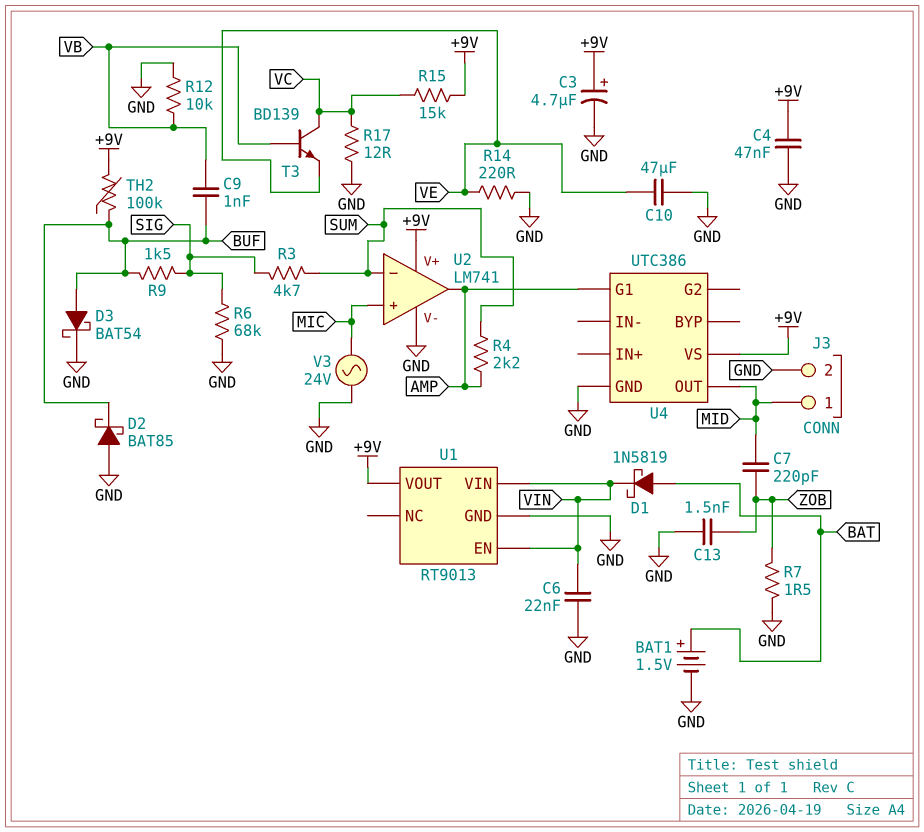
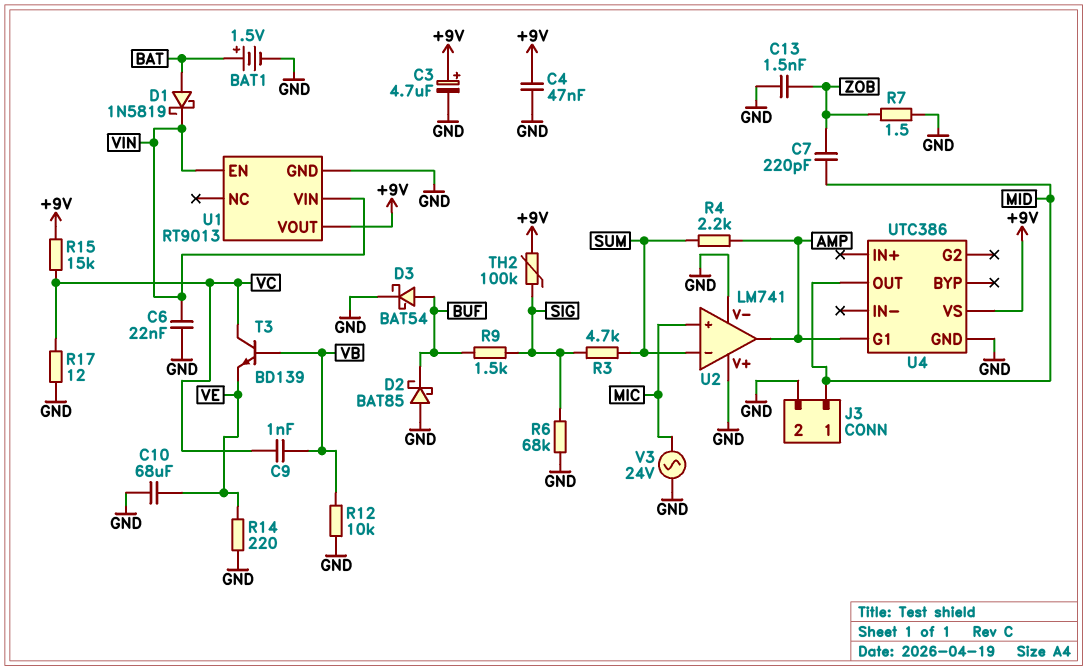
C9: 1nF (BUF, VB) -> 1nF (VB, VC)
C10: 47uF (GND, VE) -> 68uF (GND, VE)
TH2: 100k (+9V, BUF) -> 100k (+9V, SIG)
U2 pin V+: +9V -> GND

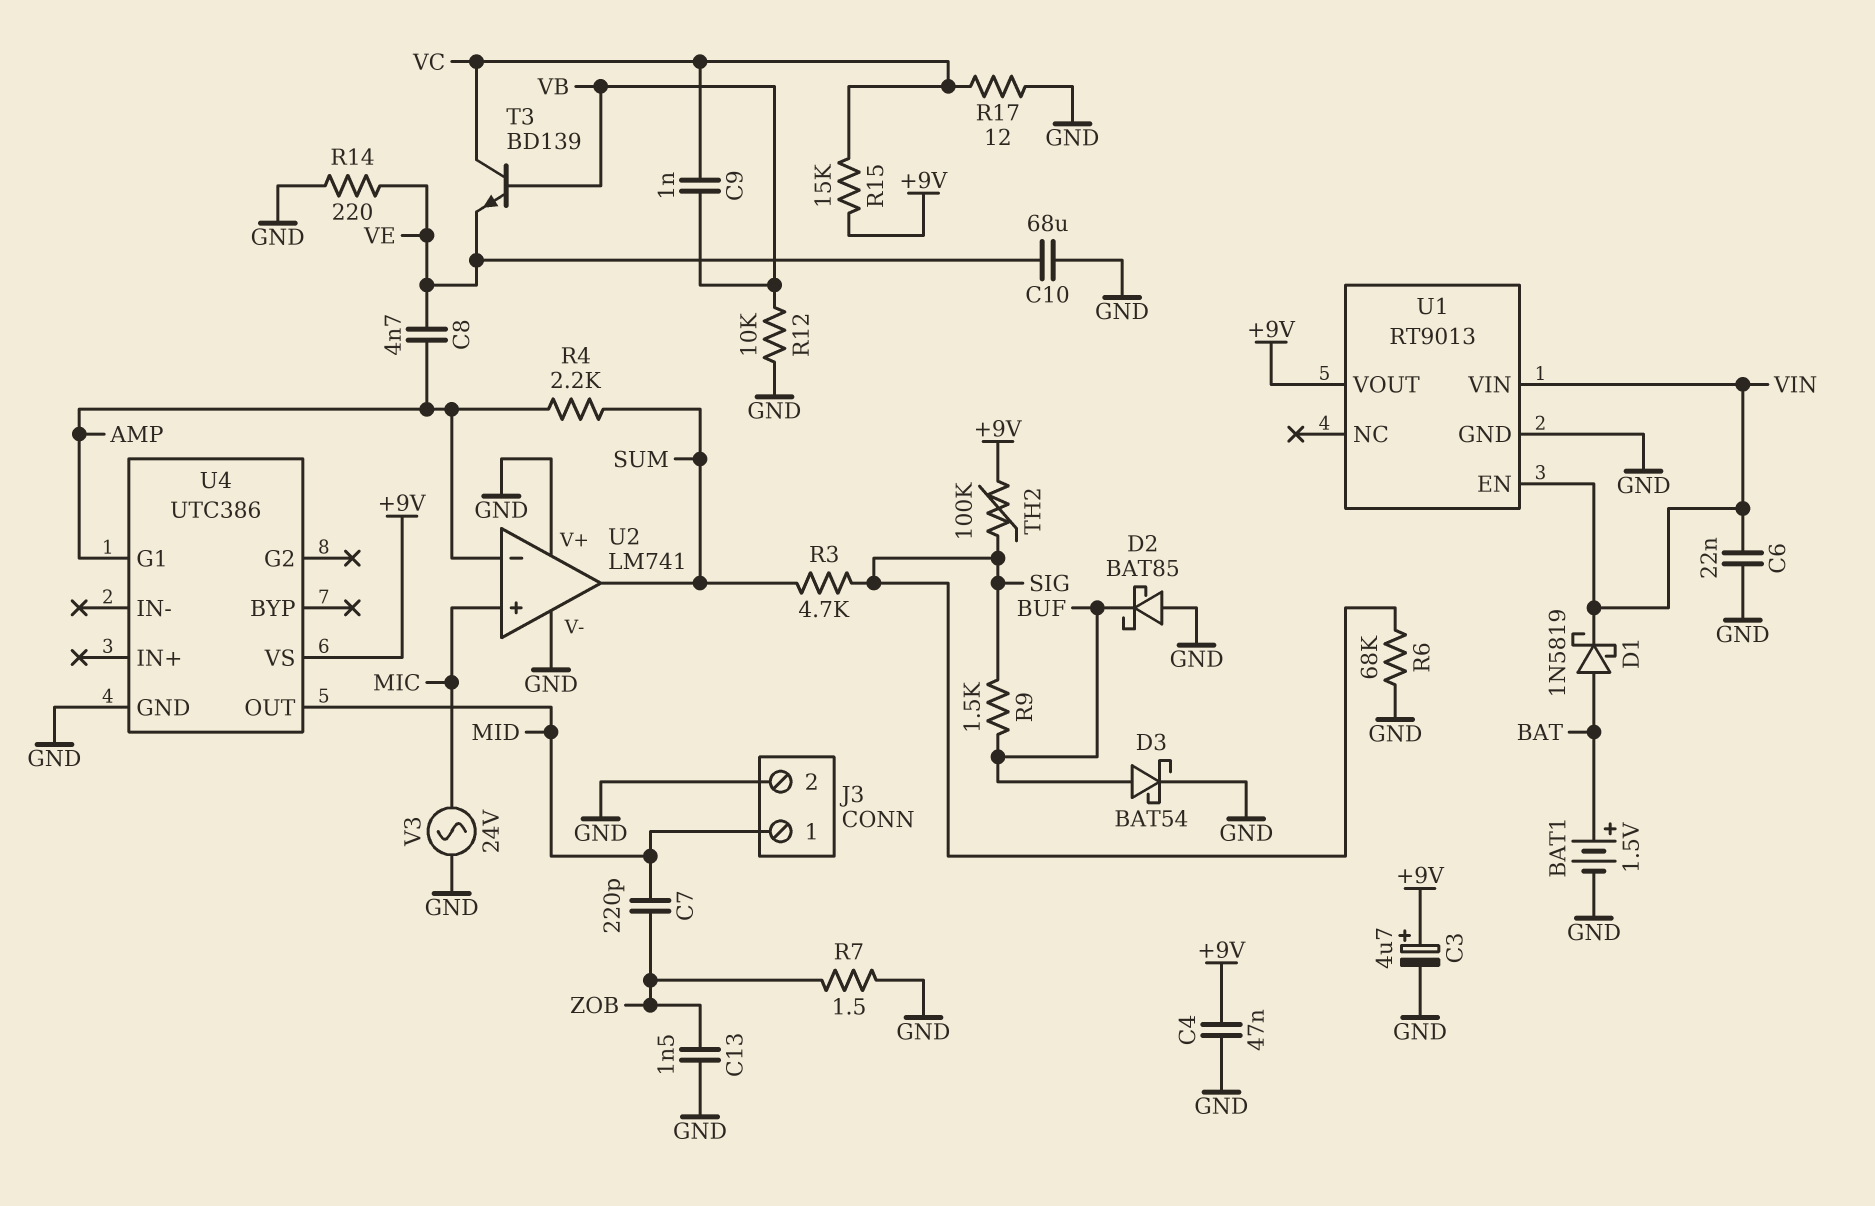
C8: none -> 4.7nF (AMP, VE)
U2 pin in-: SUM -> AMP
U2 pin out: AMP -> SUM

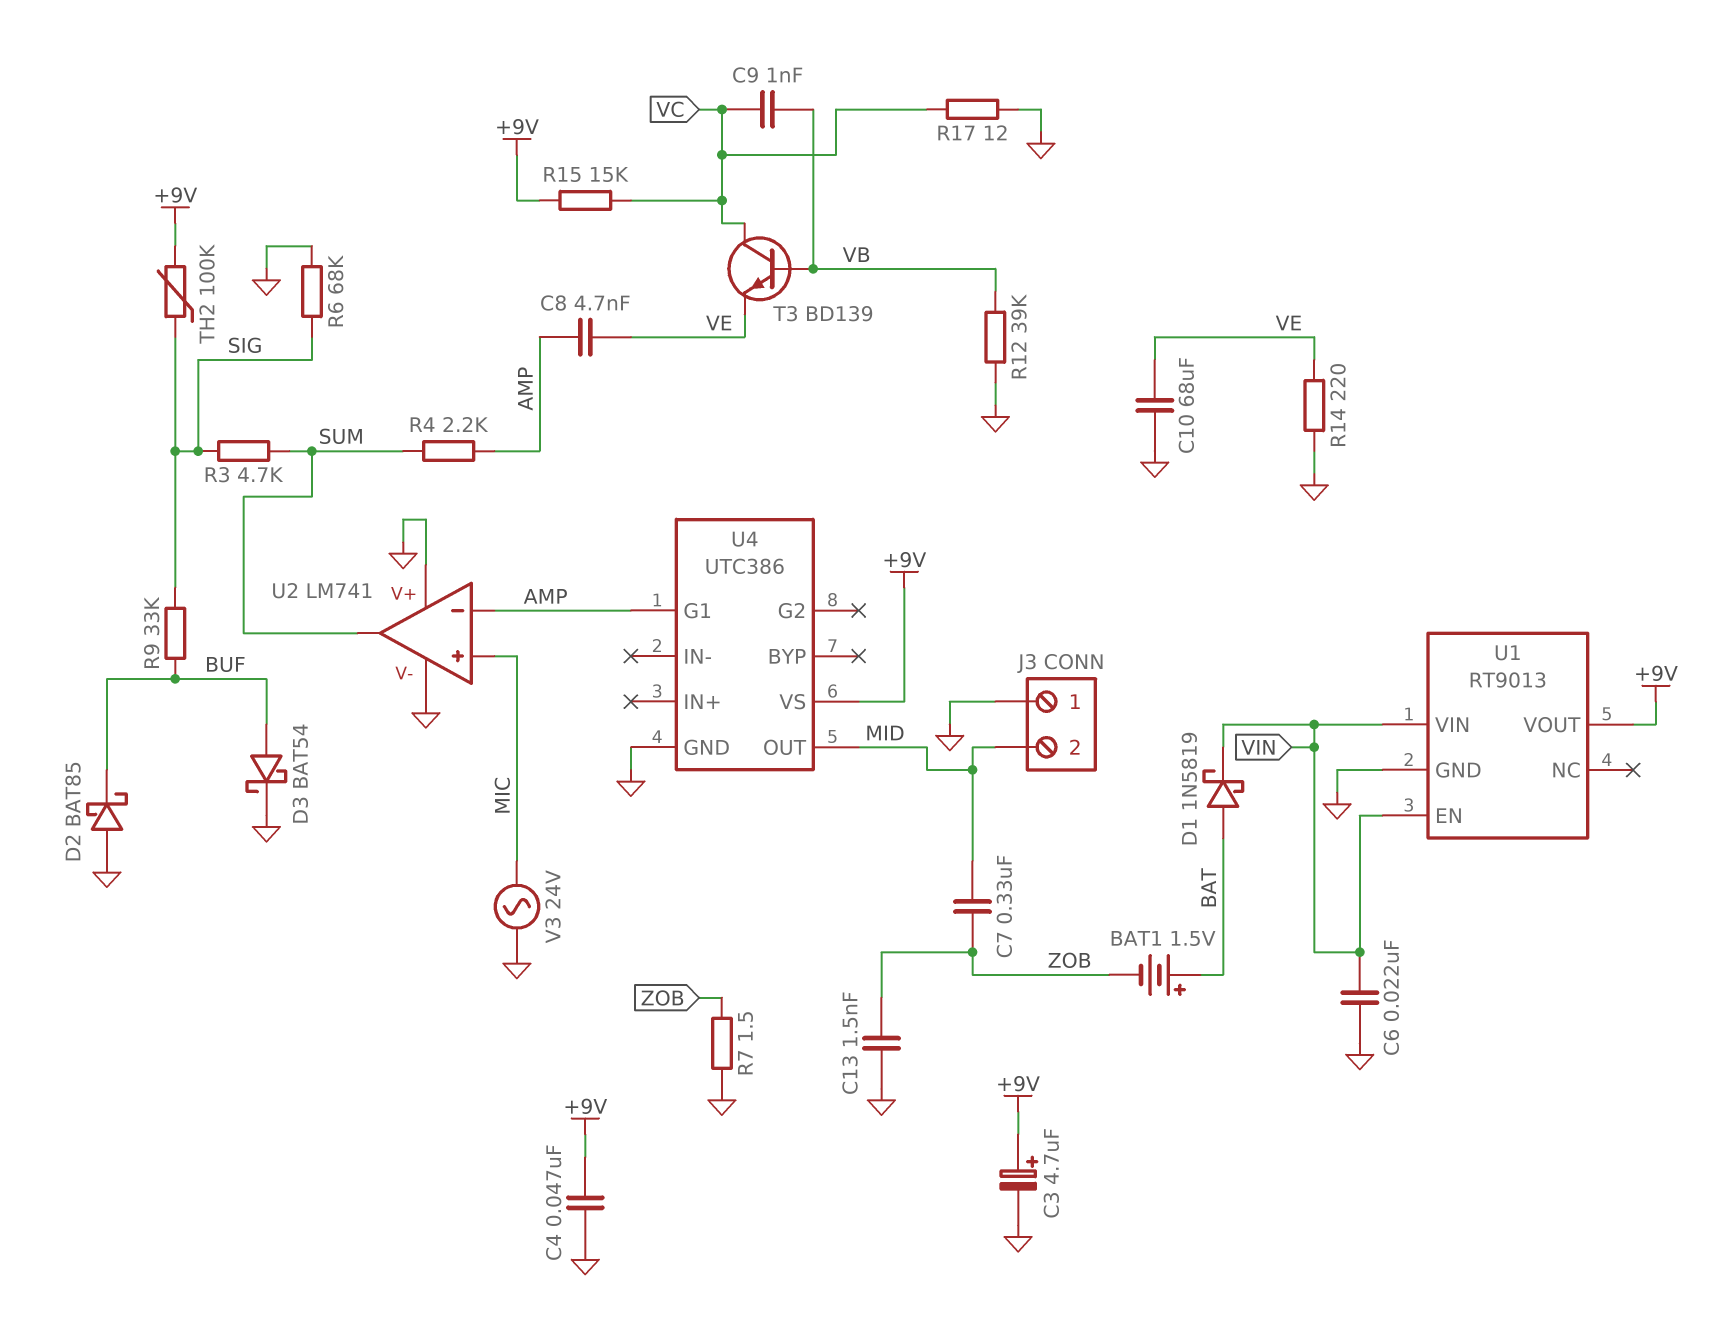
BAT1: 1.5V (plus BAT, minus GND) -> 1.5V (plus BAT, minus ZOB)
C7: 220pF (MID, ZOB) -> 330nF (MID, ZOB)
J3 pin 1: MID -> GND
J3 pin 2: GND -> MID
R9: 1.5k (BUF, SIG) -> 33k (BUF, SIG)
R12: 10k (GND, VB) -> 39k (GND, VB)

